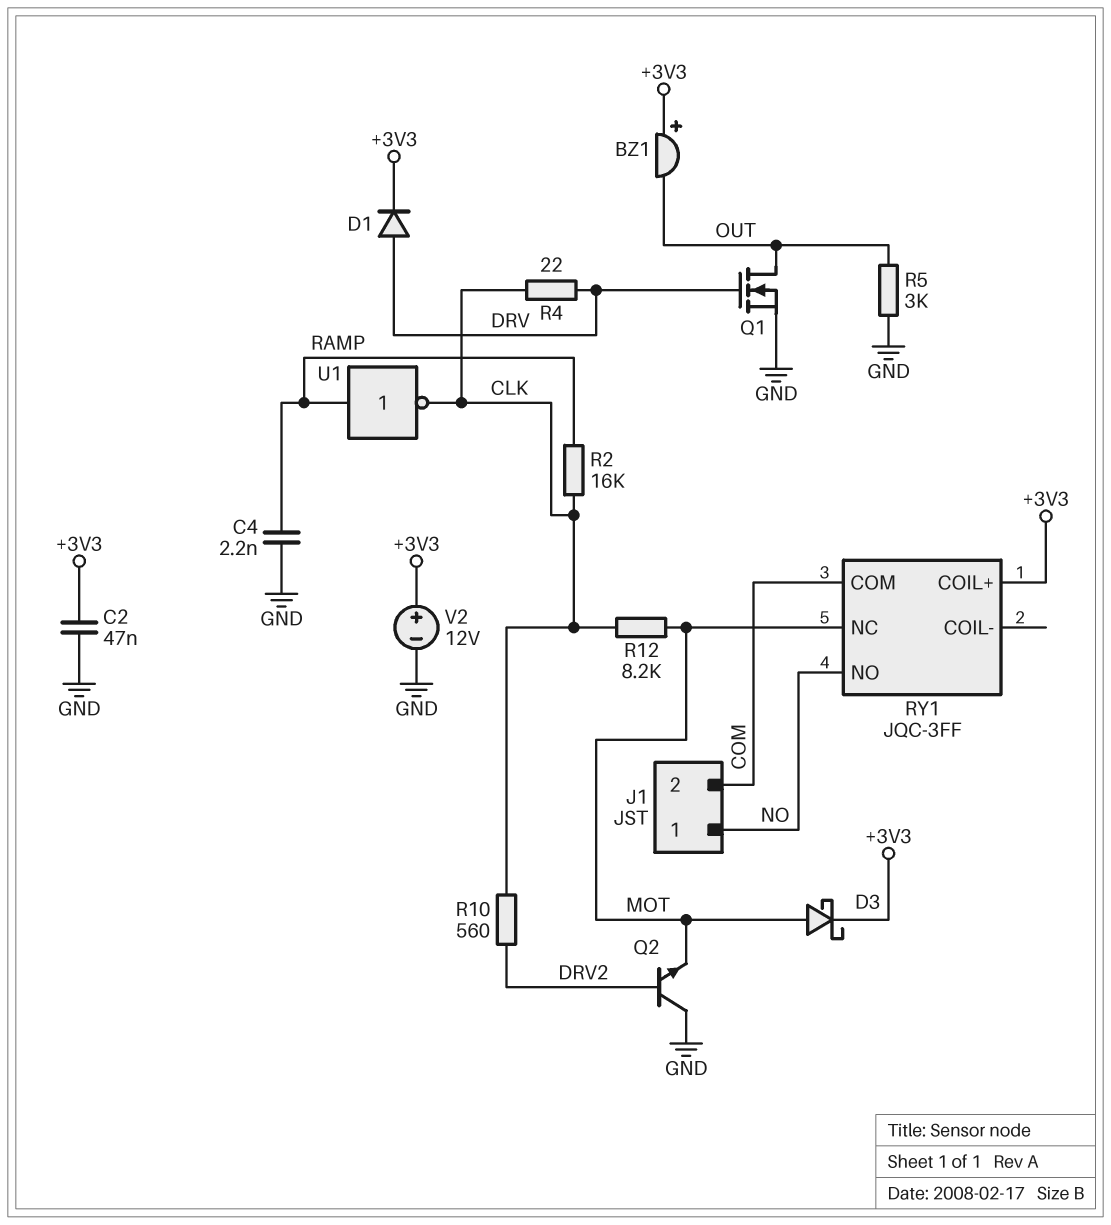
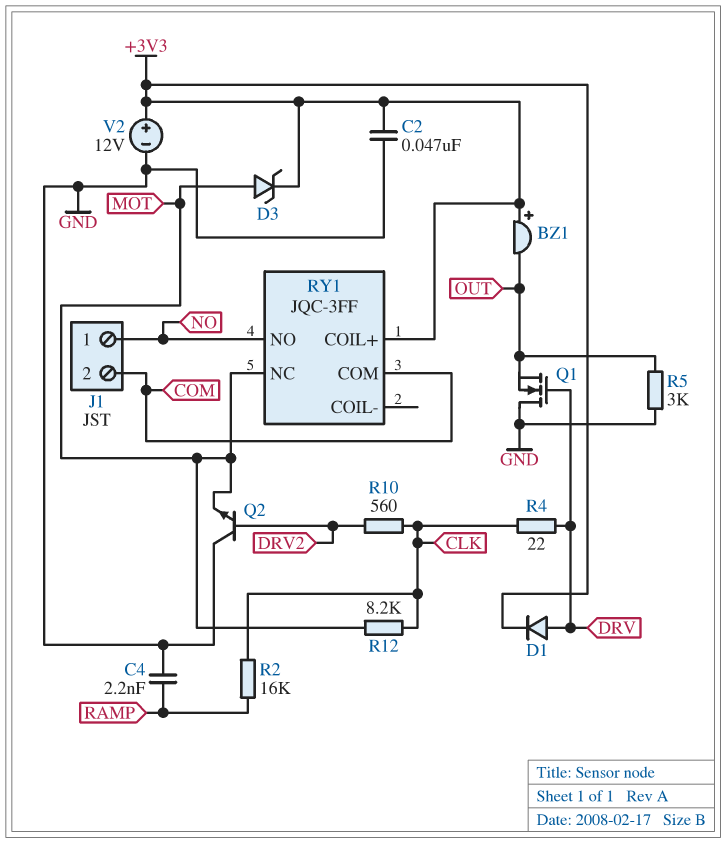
D3: schottky (A MOT, K +3V3) -> zener (A MOT, K +3V3)
Q1: NMOS (G DRV, D OUT, S GND) -> NMOS (G DRV, D GND, S OUT)
U1: NOT (in RAMP, out CLK) -> none

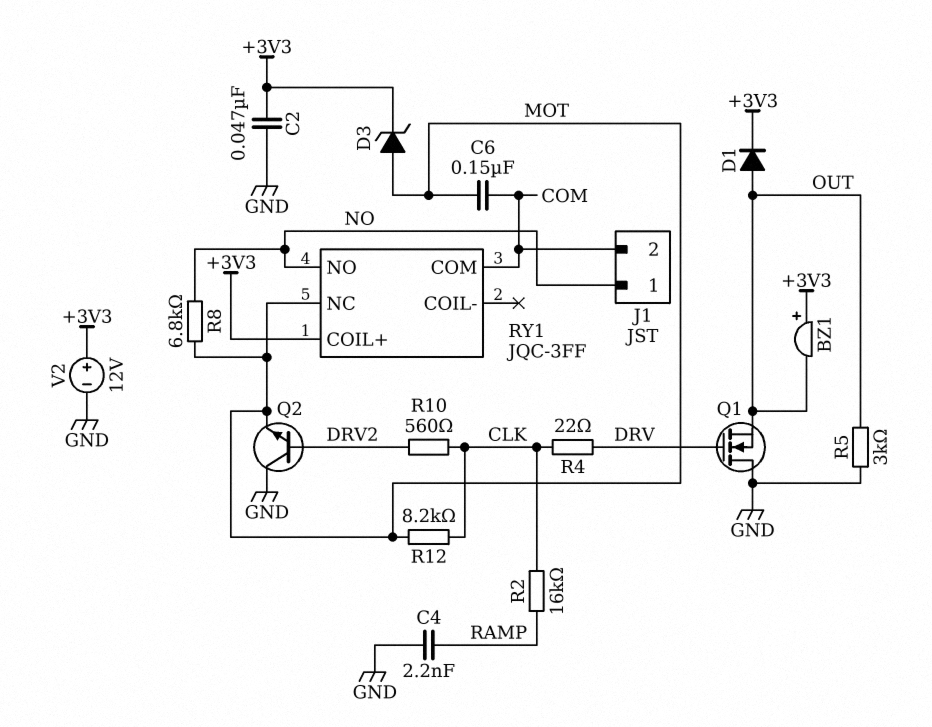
C6: none -> 150nF (COM, MOT)
D1: diode (A DRV, K +3V3) -> diode (A OUT, K +3V3)
R8: none -> 6.8k (MOT, NO)

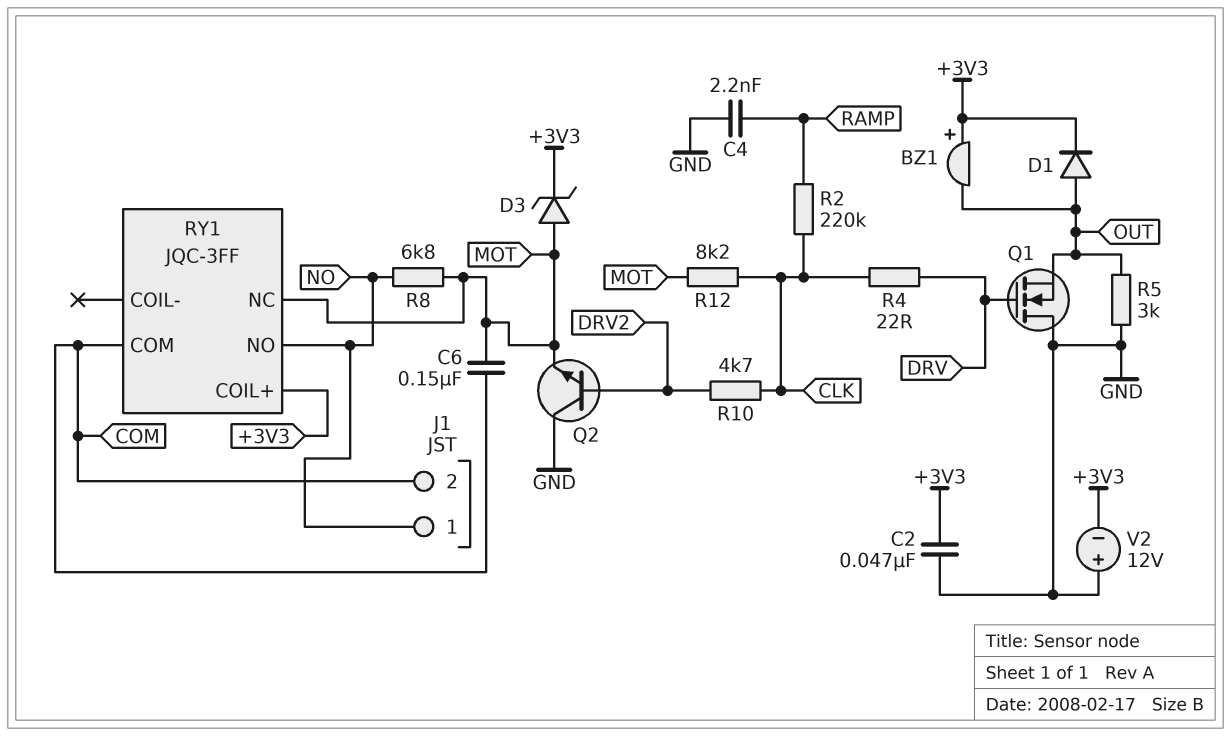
R2: 16k (CLK, RAMP) -> 220k (CLK, RAMP)
R10: 560 (CLK, DRV2) -> 4.7k (CLK, DRV2)
V2: 12V (plus +3V3, minus GND) -> 12V (plus GND, minus +3V3)

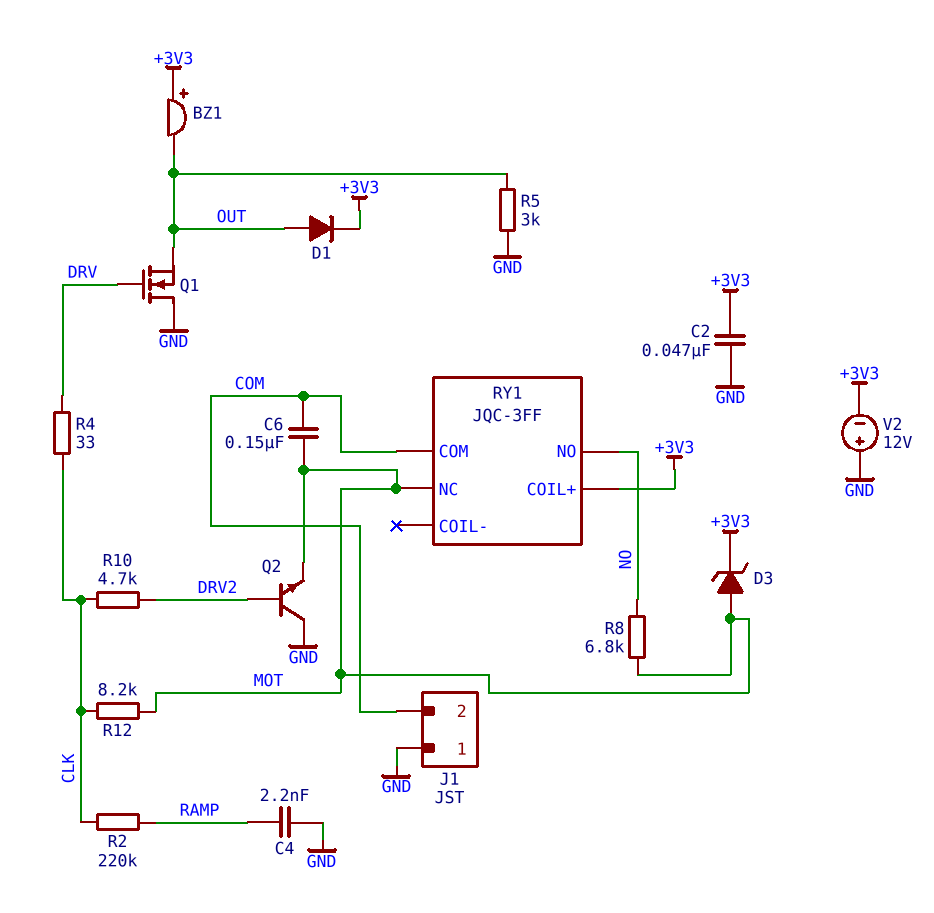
J1 pin 1: NO -> GND
R4: 22 (CLK, DRV) -> 33 (CLK, DRV)

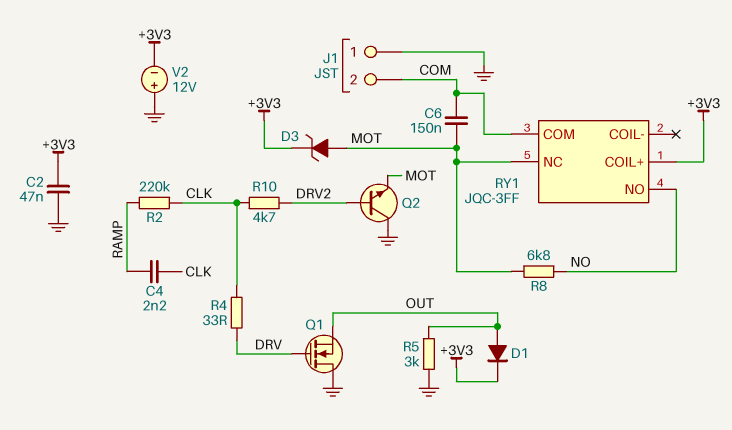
BZ1: buzzer (plus +3V3, minus OUT) -> none
C4: 2.2nF (GND, RAMP) -> 2.2nF (CLK, RAMP)
R12: 8.2k (CLK, MOT) -> none

